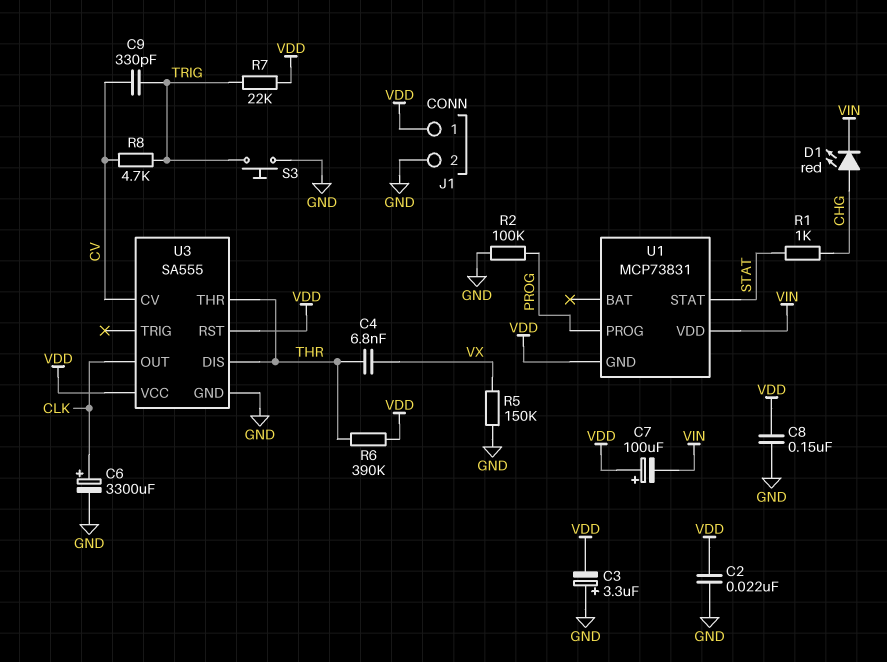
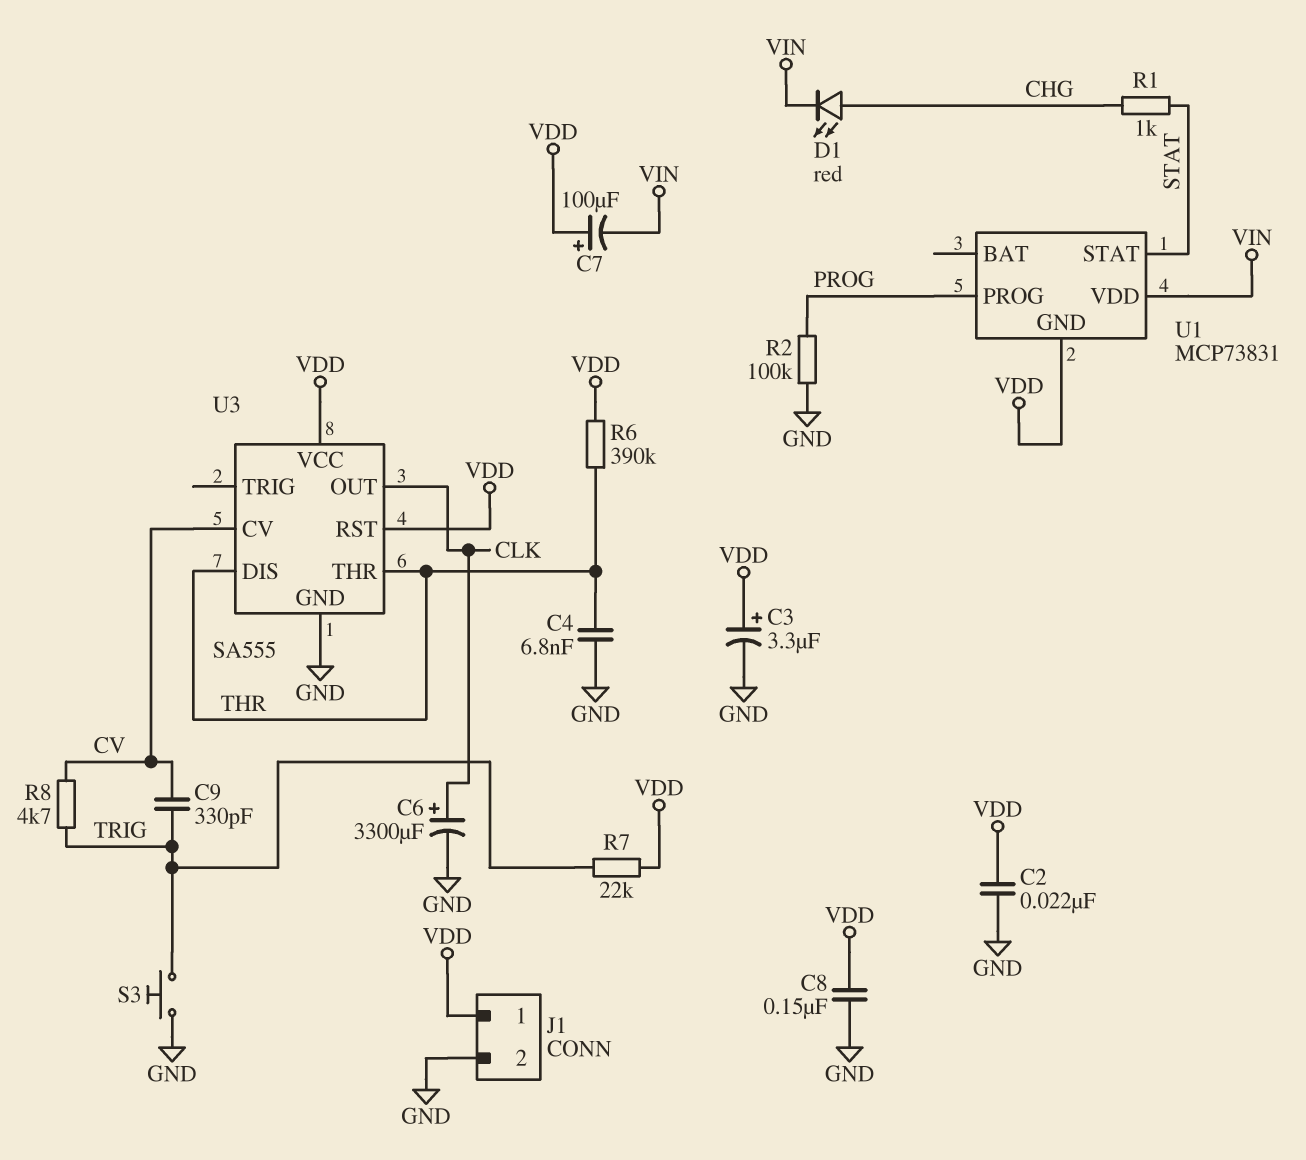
C3: 3.3uF (plus GND, minus VDD) -> 3.3uF (plus VDD, minus GND)
C4: 6.8nF (THR, VX) -> 6.8nF (GND, THR)
R5: 150k (GND, VX) -> none

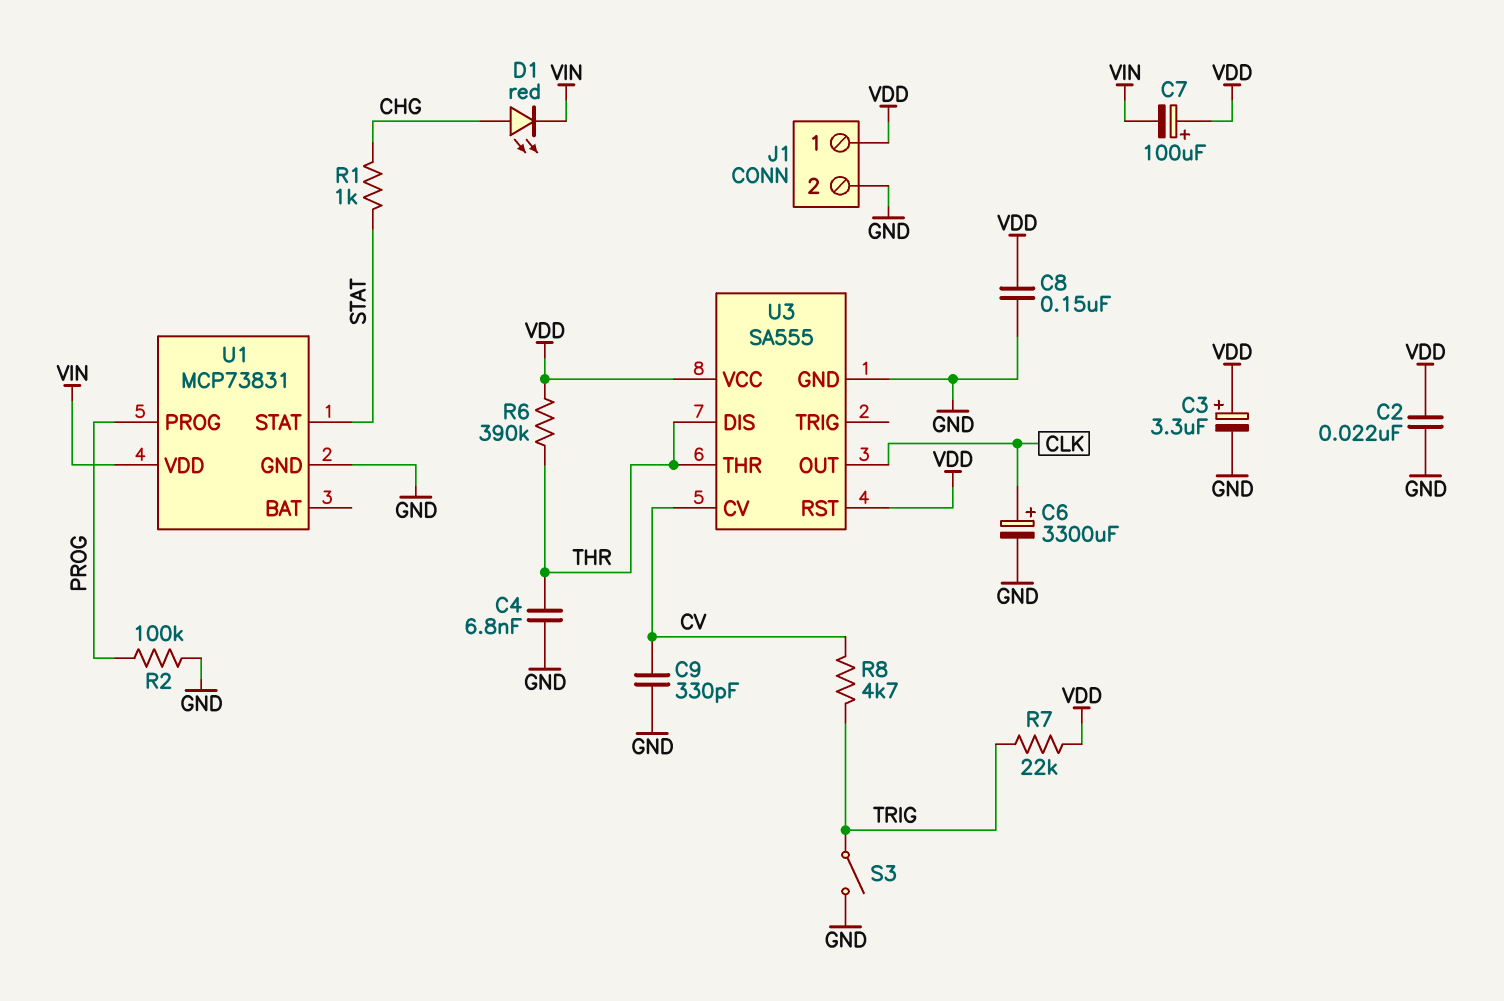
C9: 330pF (CV, TRIG) -> 330pF (CV, GND)
S3: button (GND, TRIG) -> switch (GND, TRIG)
U1 pin GND: VDD -> GND

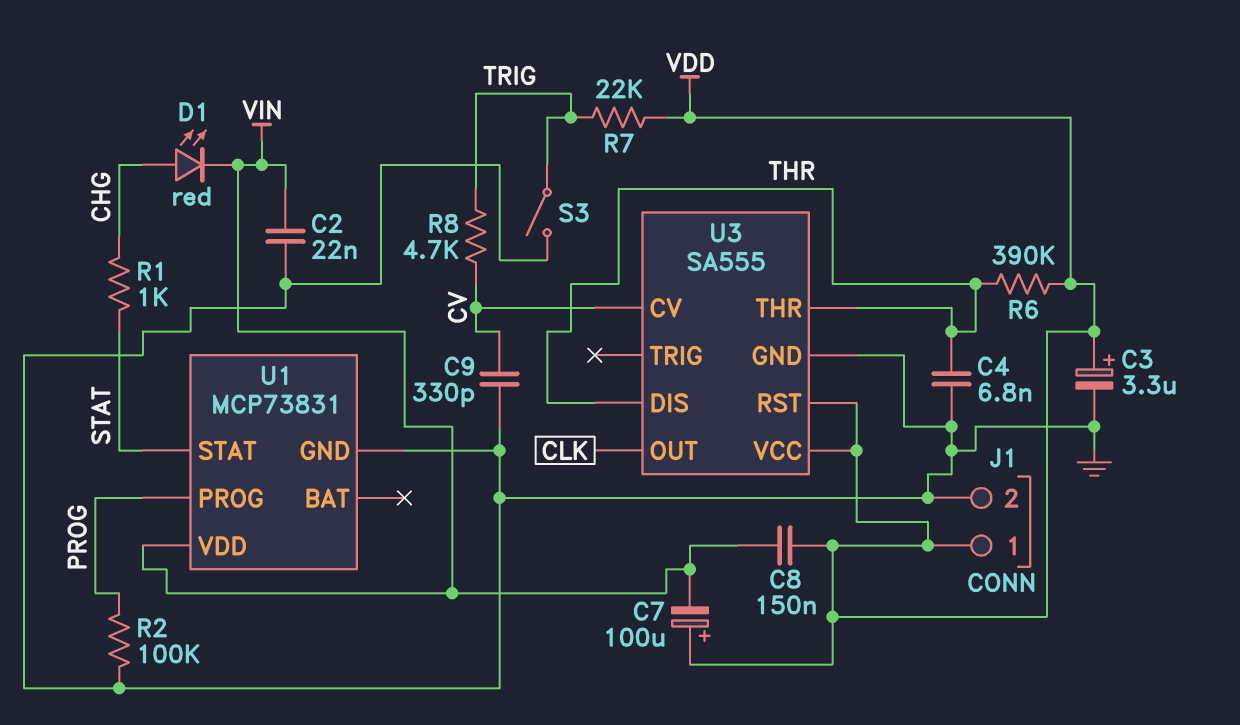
C2: 22nF (GND, VDD) -> 22nF (GND, VIN)
C6: 3300uF (plus CLK, minus GND) -> none
C8: 150nF (GND, VDD) -> 150nF (VDD, VIN)

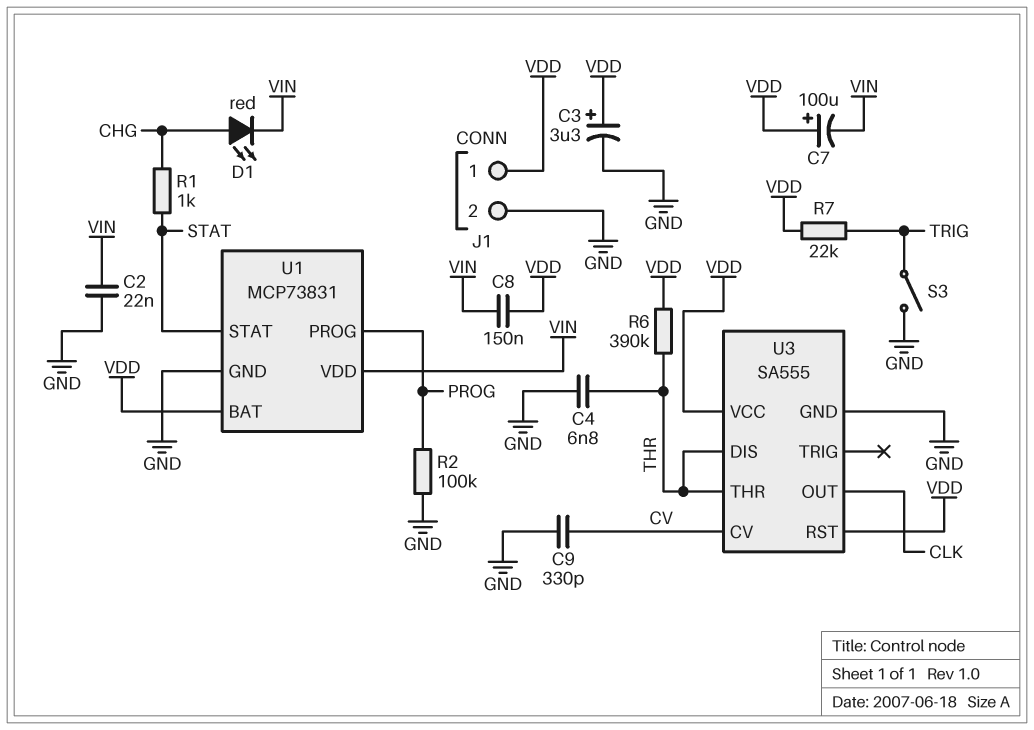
R8: 4.7k (CV, TRIG) -> none
U1 pin BAT: none -> VDD

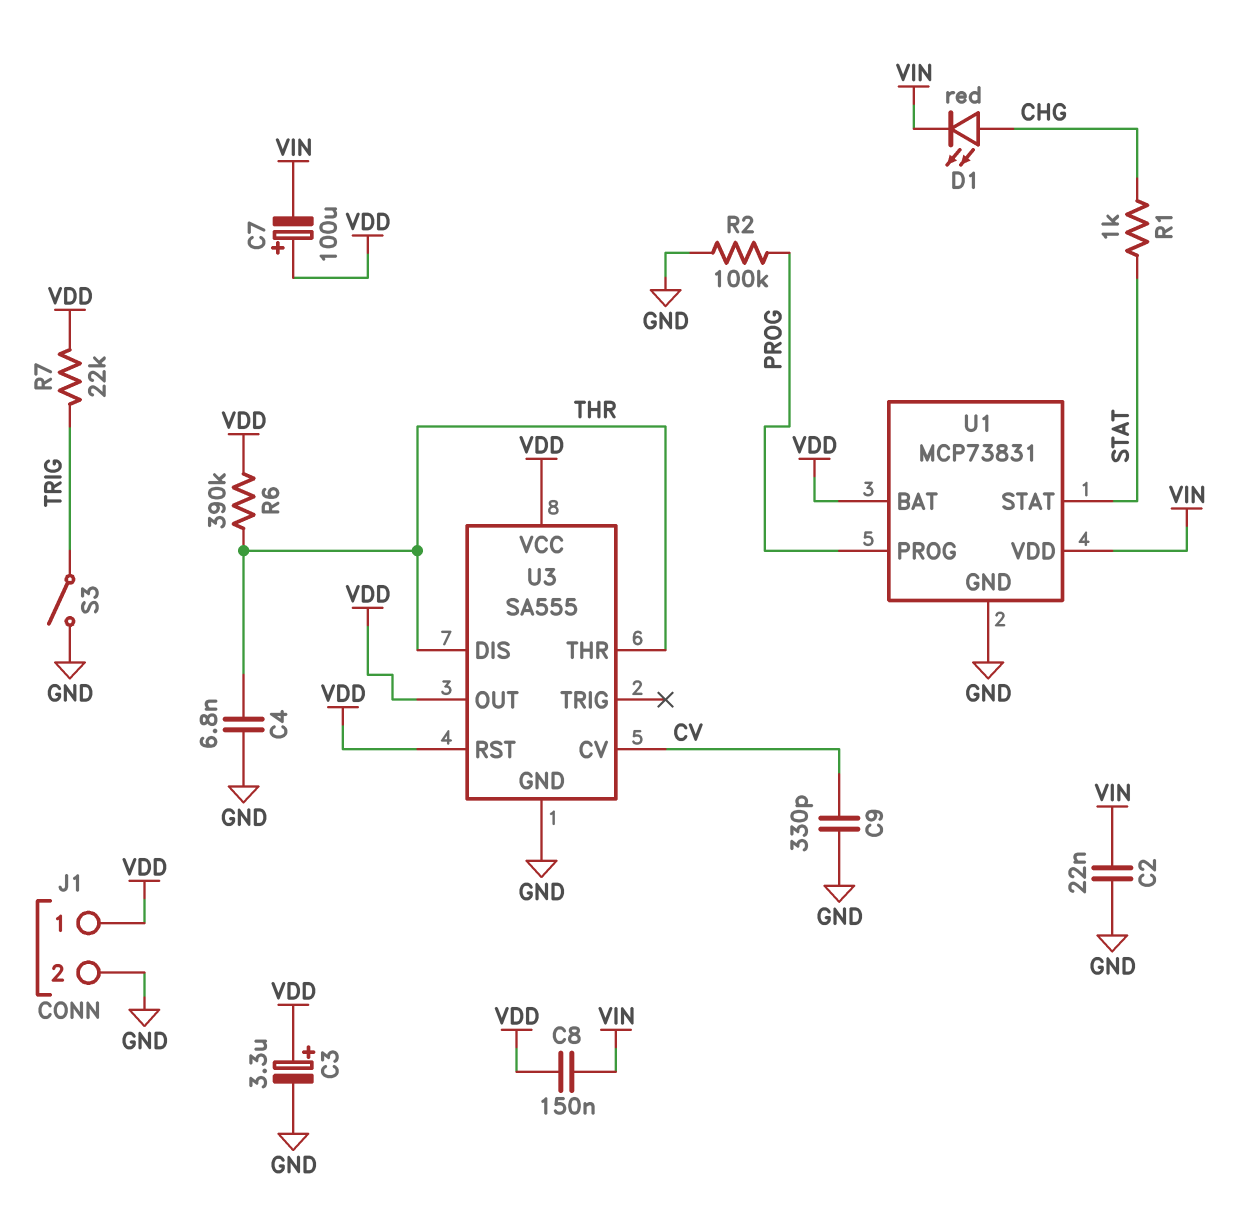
U3 pin OUT: CLK -> VDD

